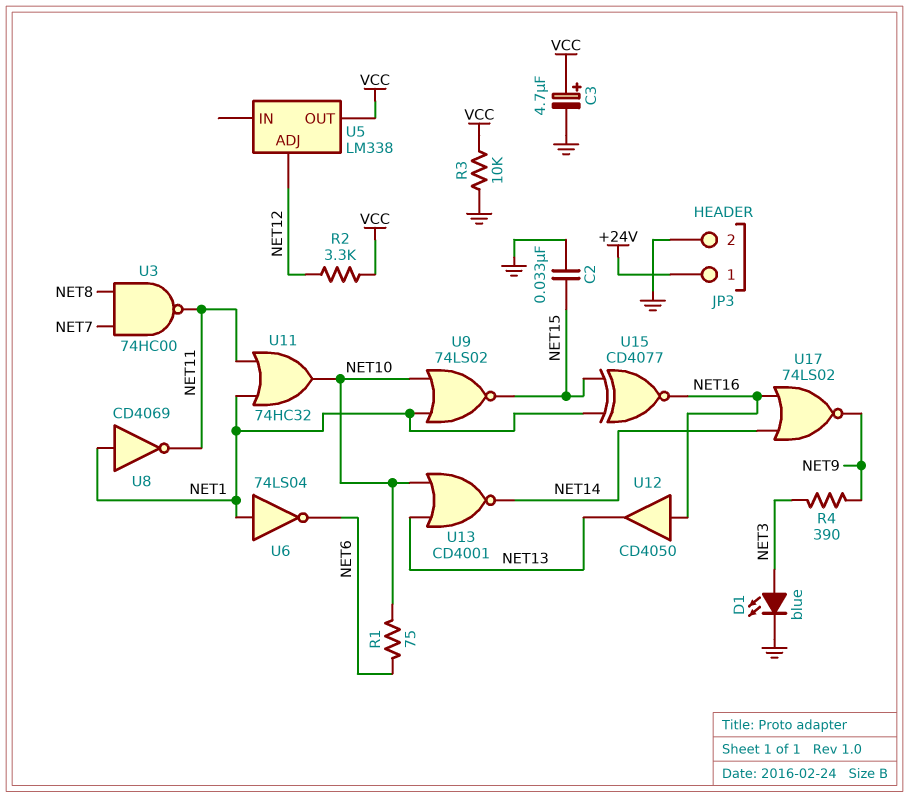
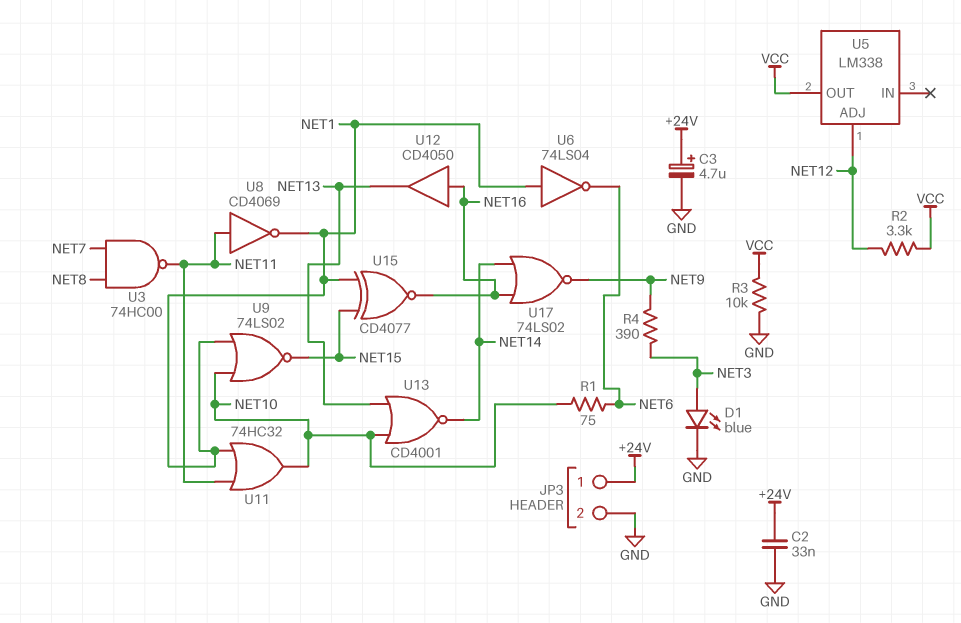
C2: 33nF (GND, NET15) -> 33nF (+24V, GND)
C3: 4.7uF (plus VCC, minus GND) -> 4.7uF (plus +24V, minus GND)
U8: NOT CD4069 (in NET1, out NET11) -> NOT CD4069 (in NET11, out NET1)

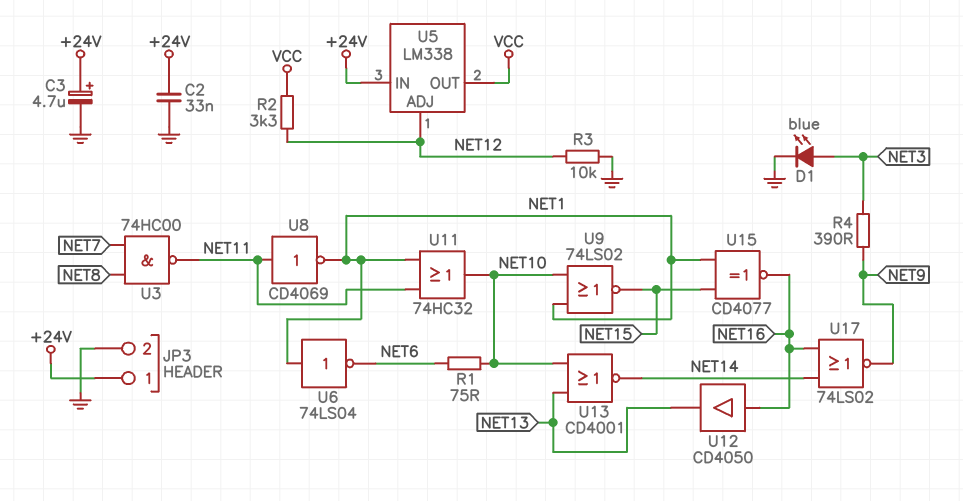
R3: 10k (GND, VCC) -> 10k (GND, NET12)
U5 pin IN: none -> +24V

